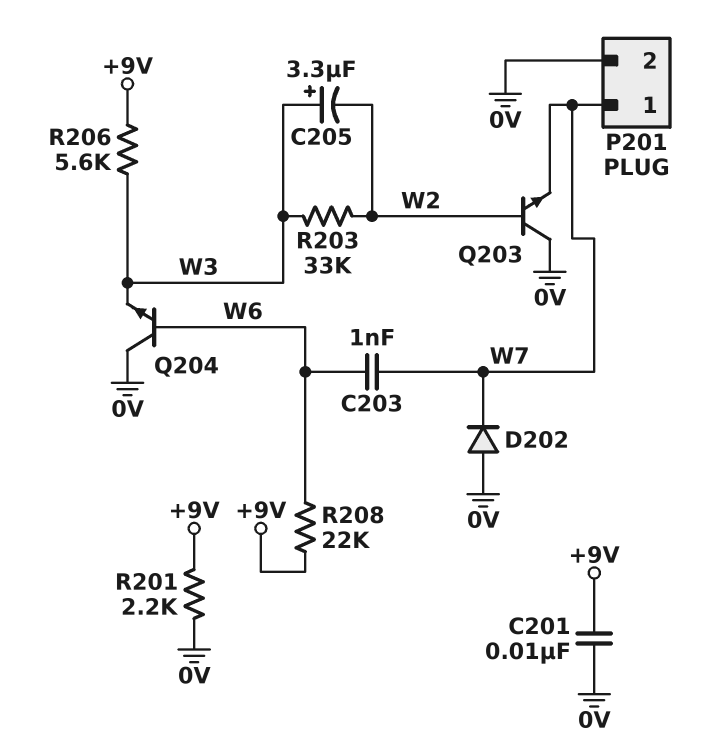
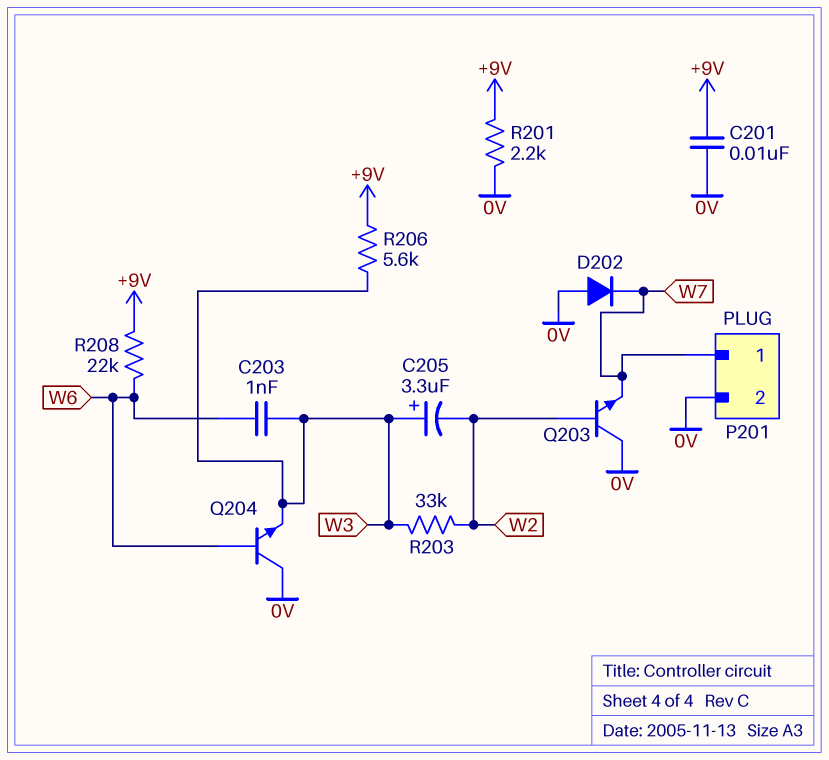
C203: 1nF (W6, W7) -> 1nF (W3, W6)

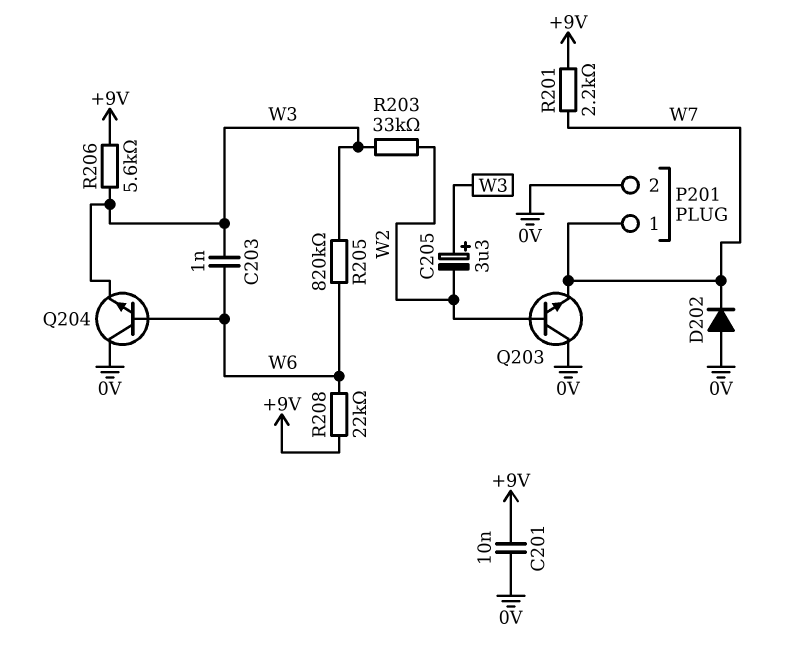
R201: 2.2k (+9V, 0V) -> 2.2k (+9V, W7)
R205: none -> 820k (W3, W6)

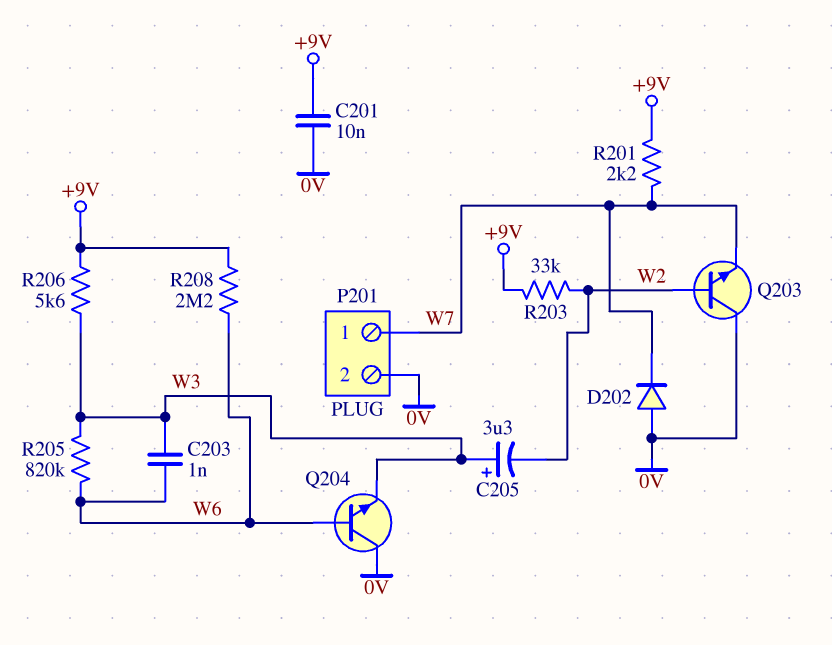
R203: 33k (W2, W3) -> 33k (+9V, W2)
R208: 22k (+9V, W6) -> 2.2M (+9V, W6)

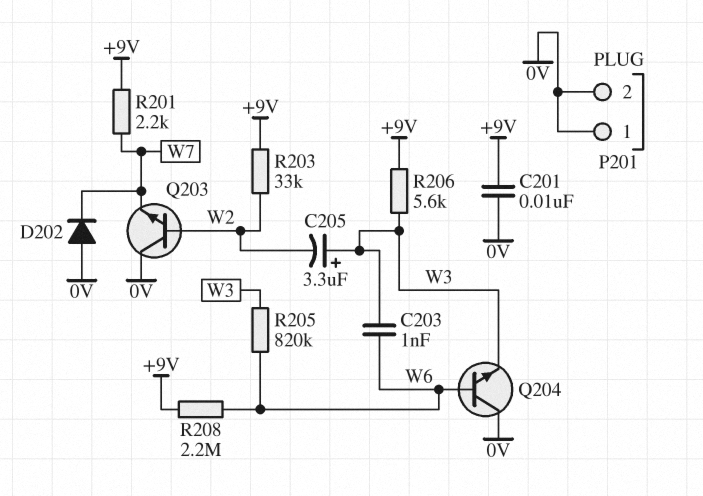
P201 pin 1: W7 -> 0V

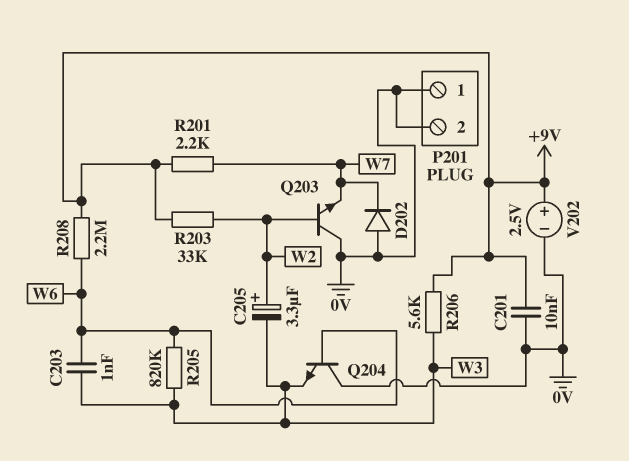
C205: 3.3uF (plus W3, minus W2) -> 3.3uF (plus W2, minus W3)
V202: none -> 2.5V (plus +9V, minus 0V)

